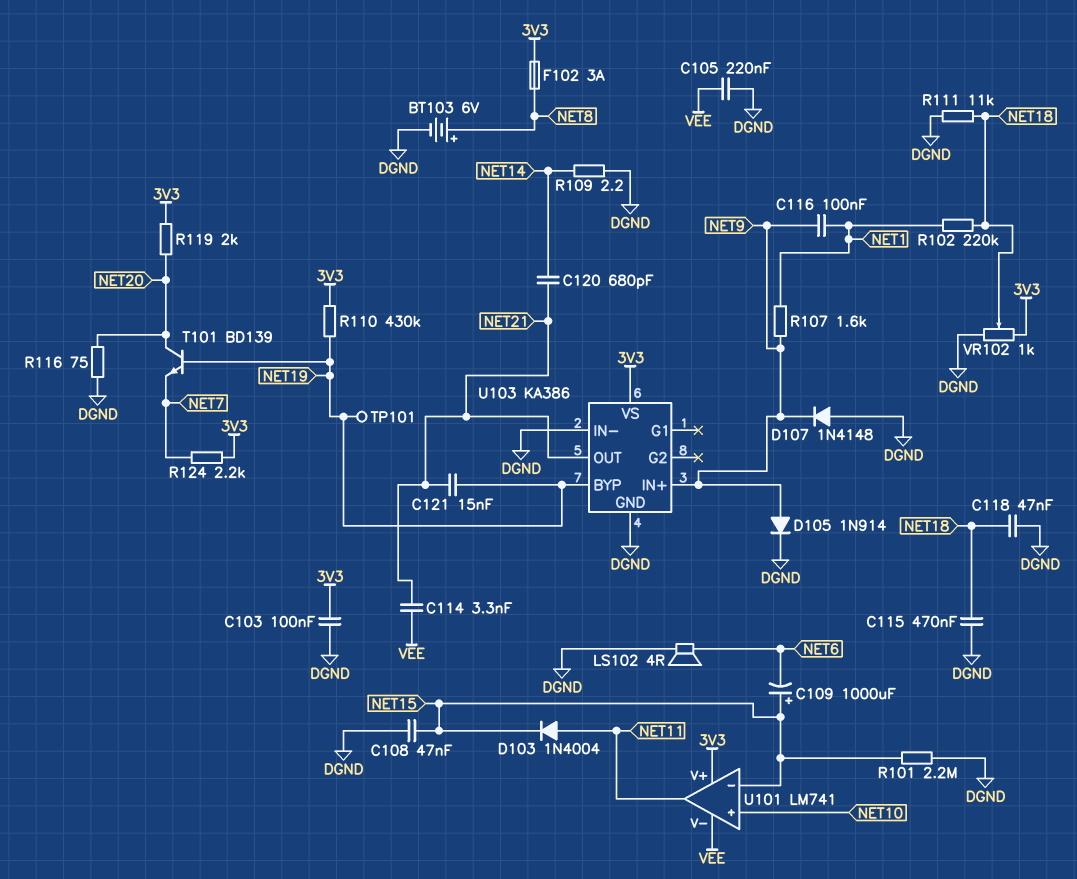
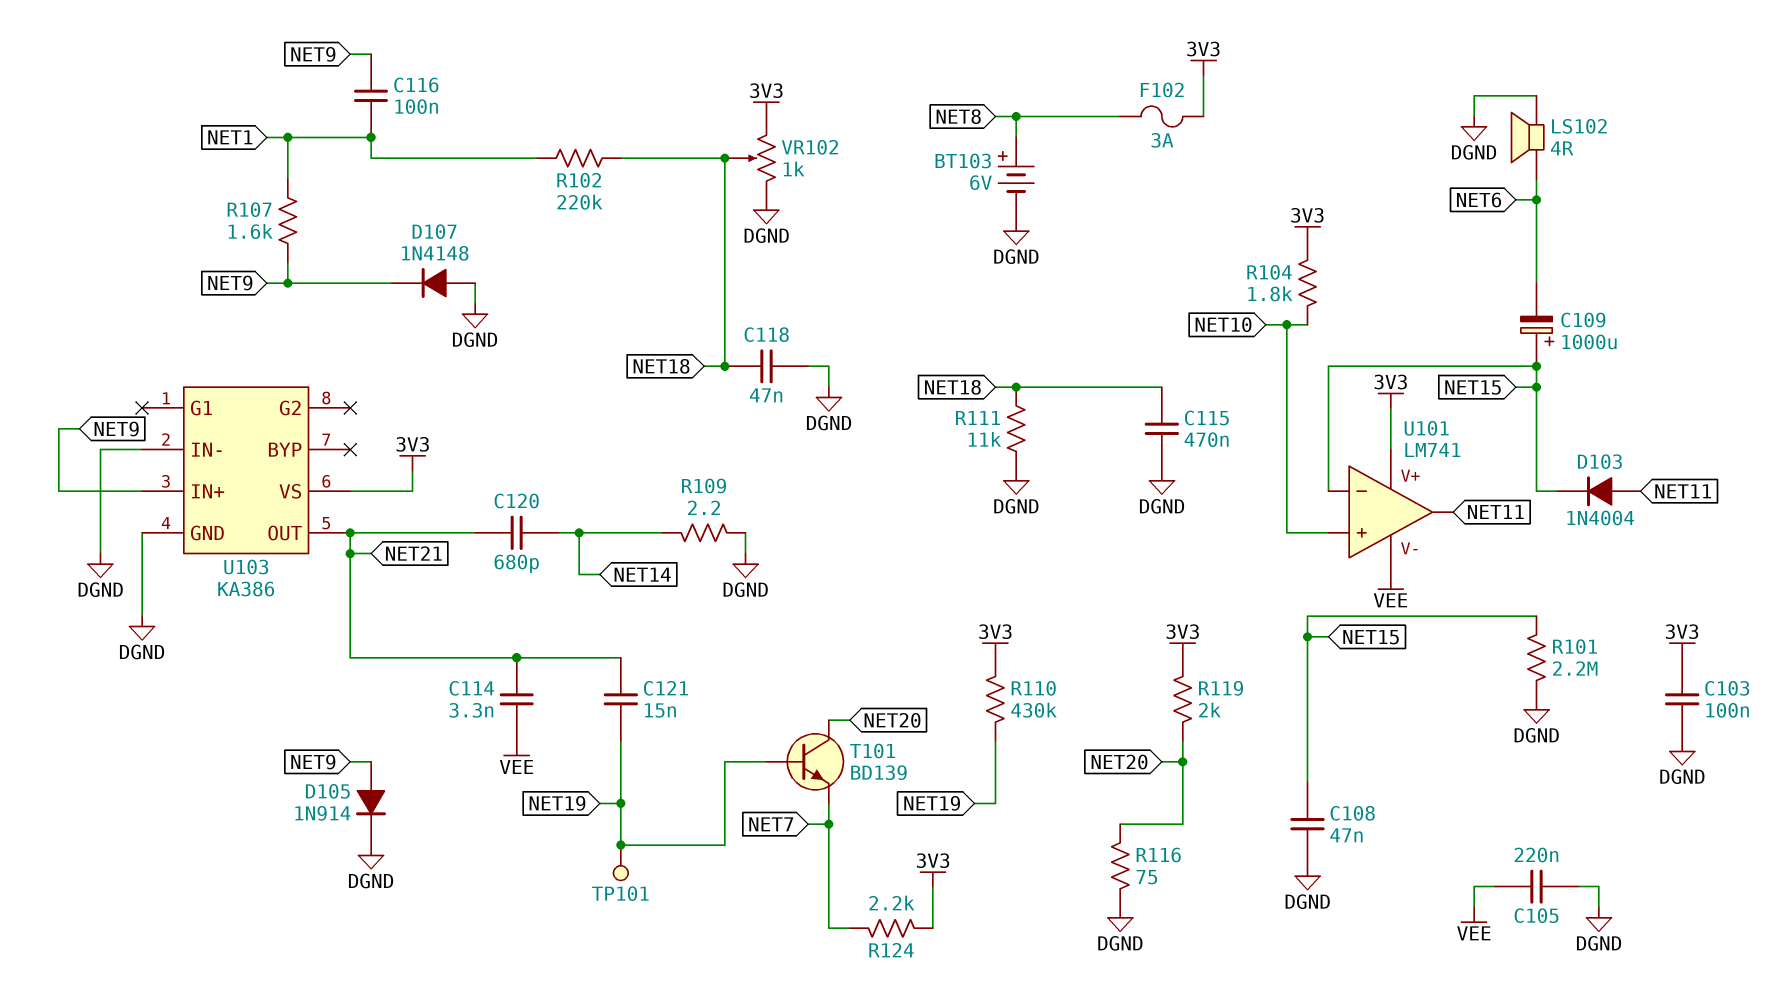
R104: none -> 1.8k (3V3, NET10)
U103 pin BYP: NET19 -> none

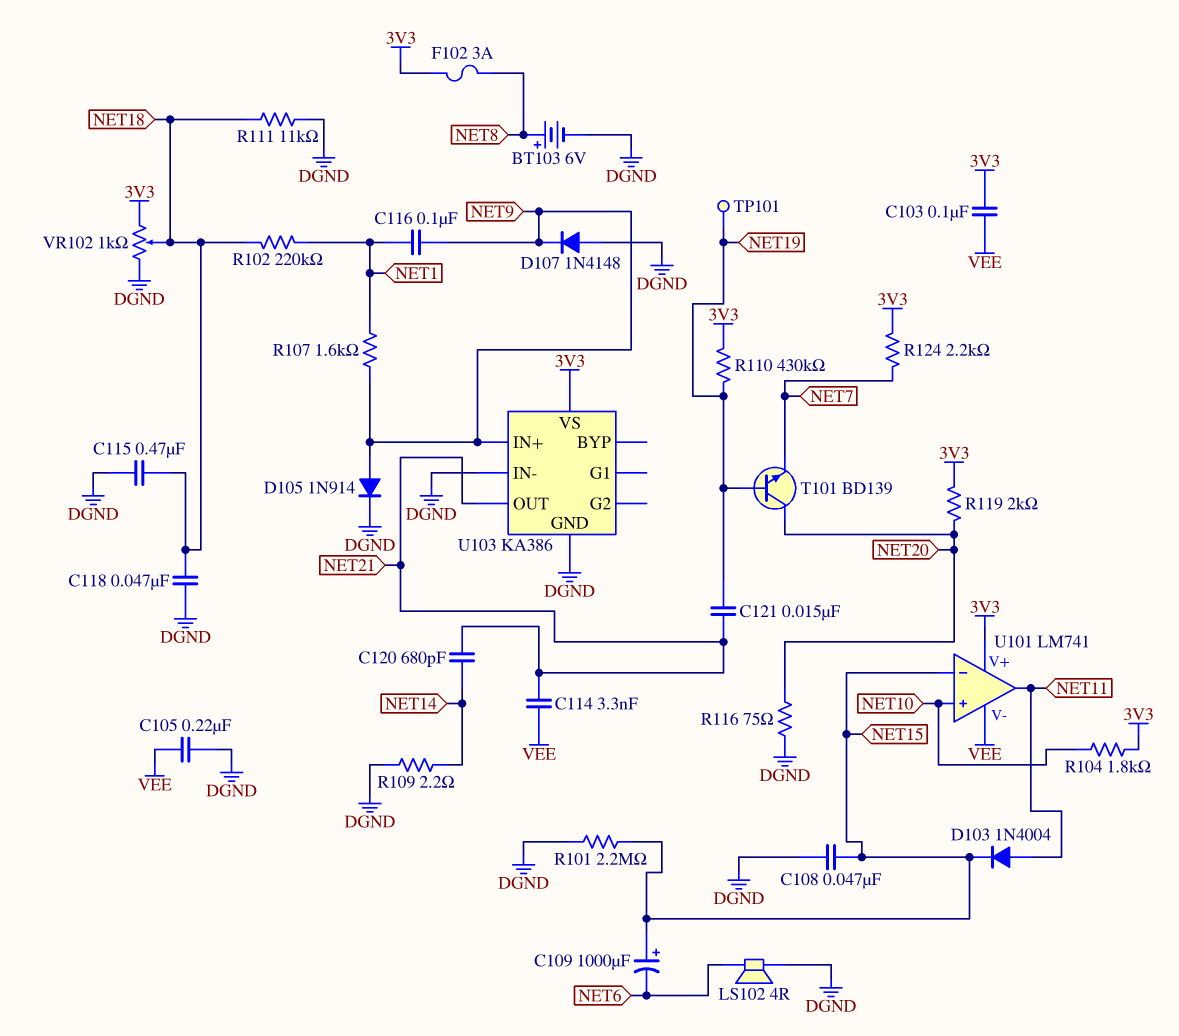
C103: 100nF (3V3, DGND) -> 100nF (3V3, VEE)

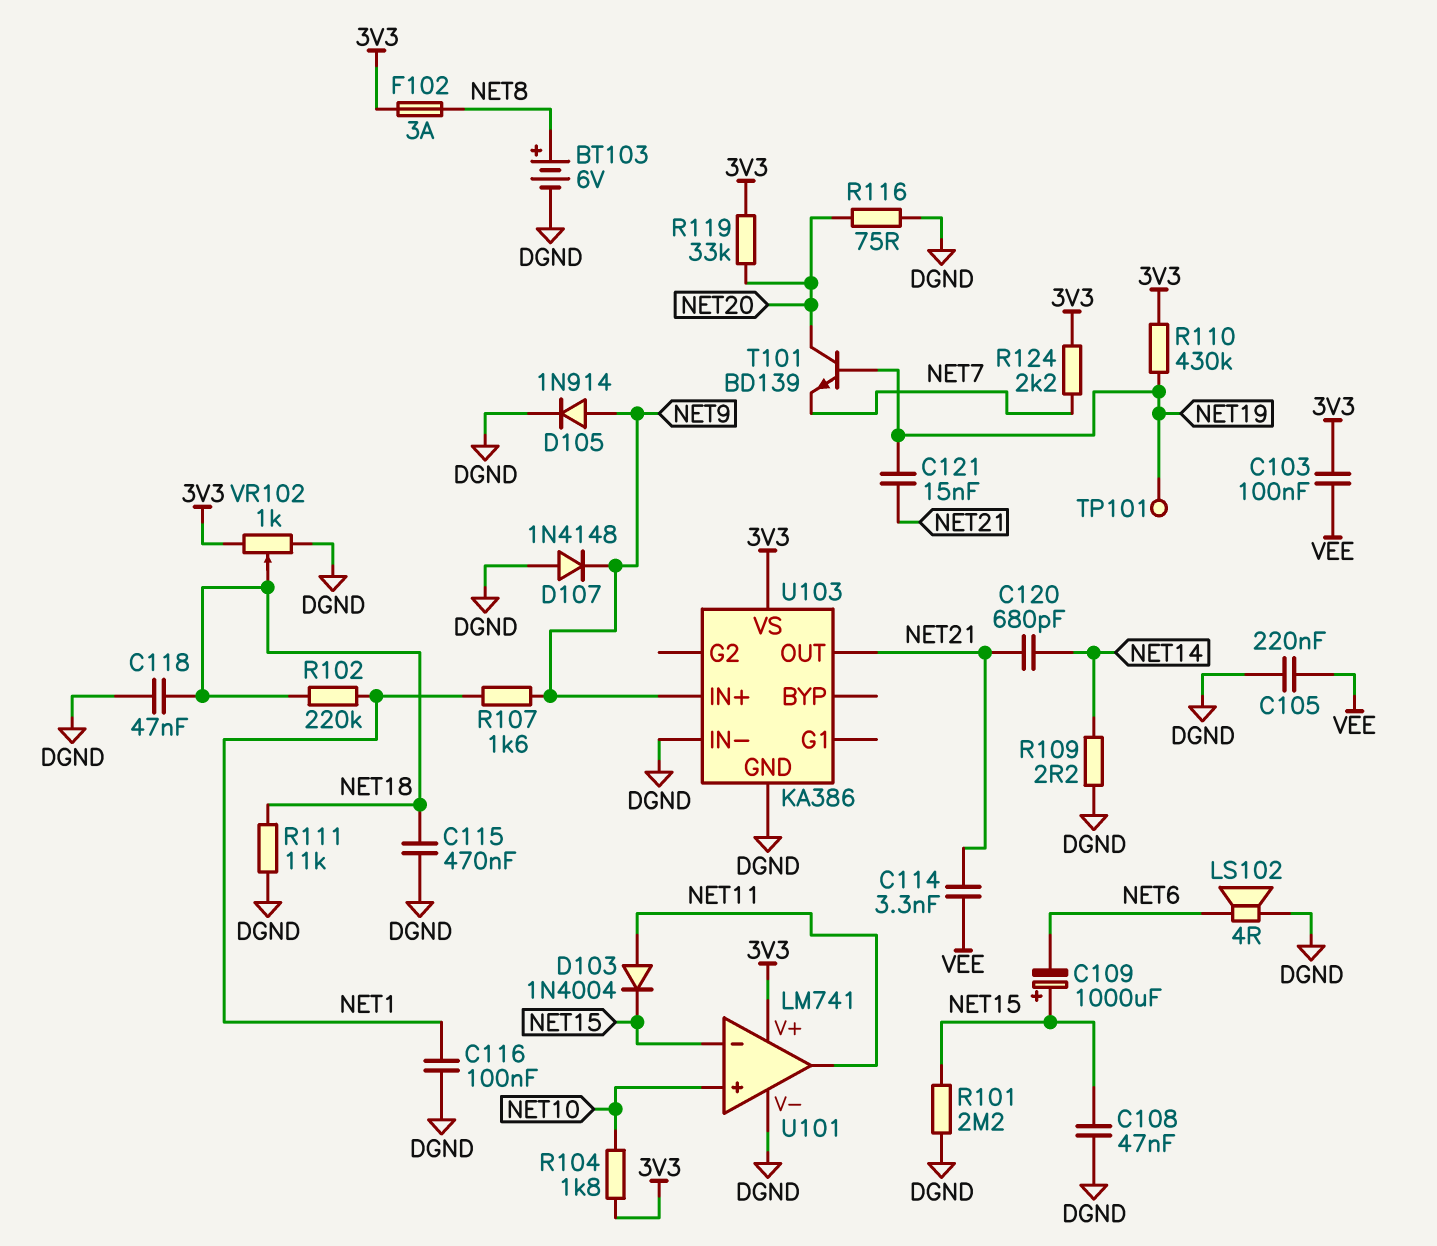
C116: 100nF (NET1, NET9) -> 100nF (DGND, NET1)
R119: 2k (3V3, NET20) -> 33k (3V3, NET20)
U101 pin V-: VEE -> DGND

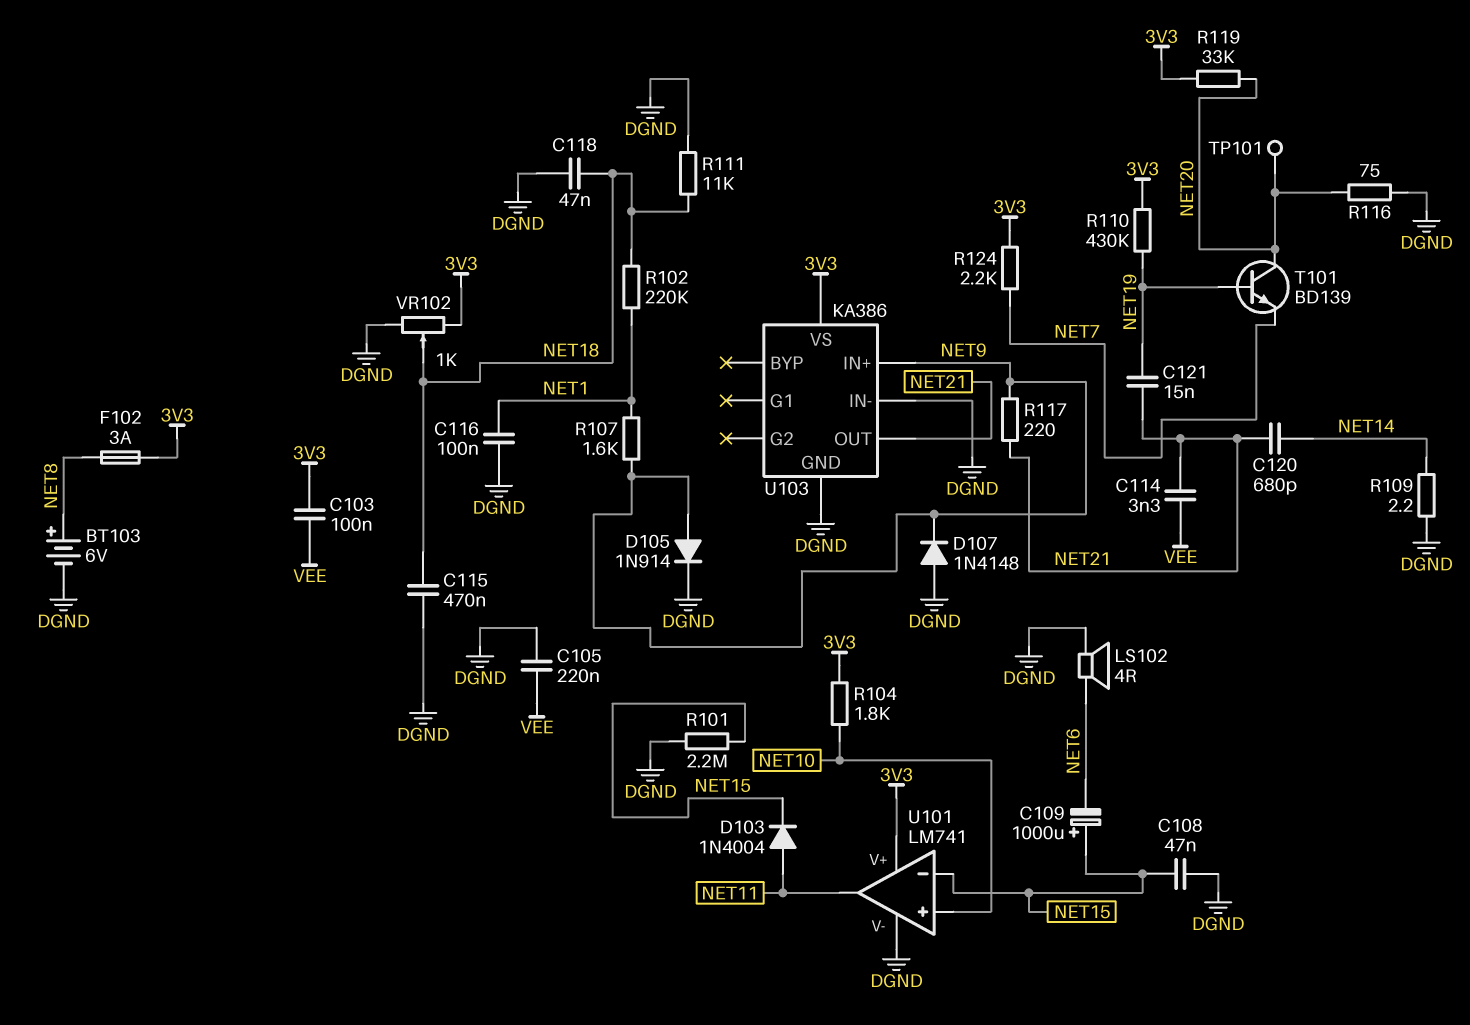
R117: none -> 220 (NET9, NET21)
TP101: test point (NET19) -> test point (NET20)

